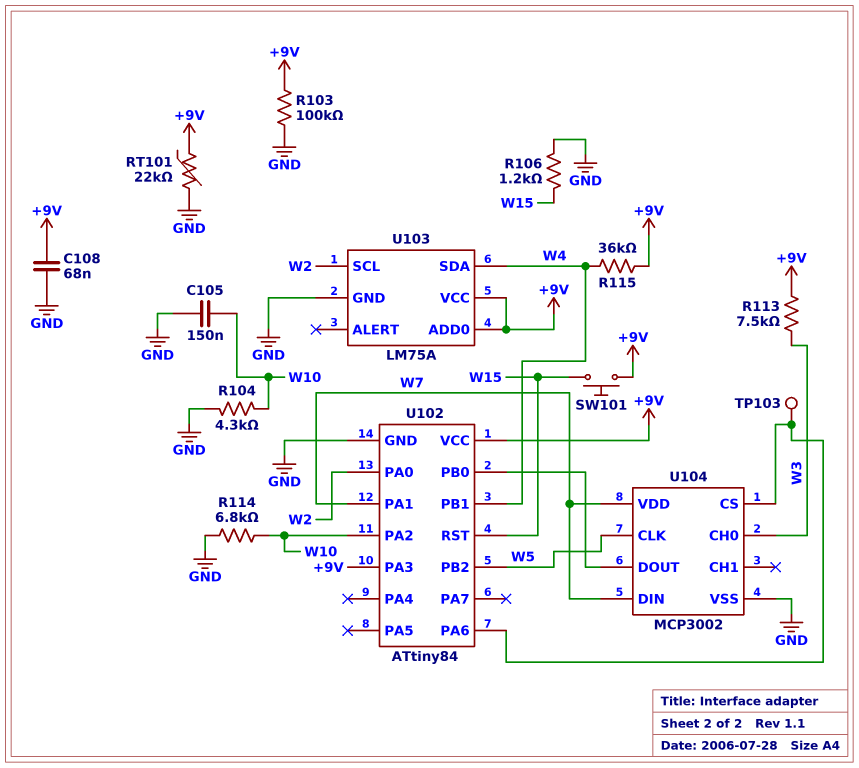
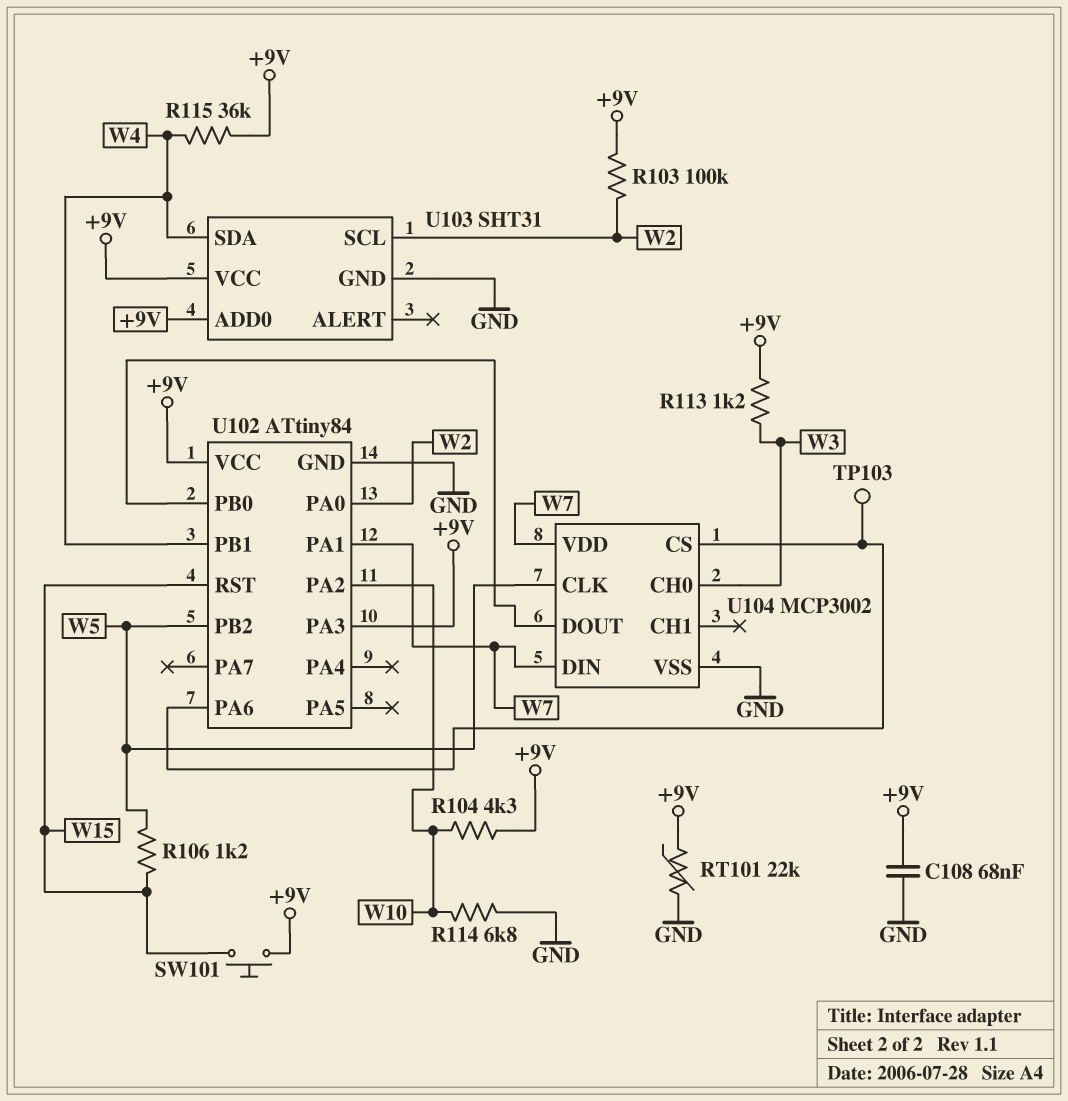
C105: 150nF (GND, W10) -> none
R103: 100k (+9V, GND) -> 100k (+9V, W2)
R104: 4.3k (GND, W10) -> 4.3k (+9V, W10)
R106: 1.2k (GND, W15) -> 1.2k (W5, W15)
R113: 7.5k (+9V, W3) -> 1.2k (+9V, W3)
U103: LM75A -> SHT31

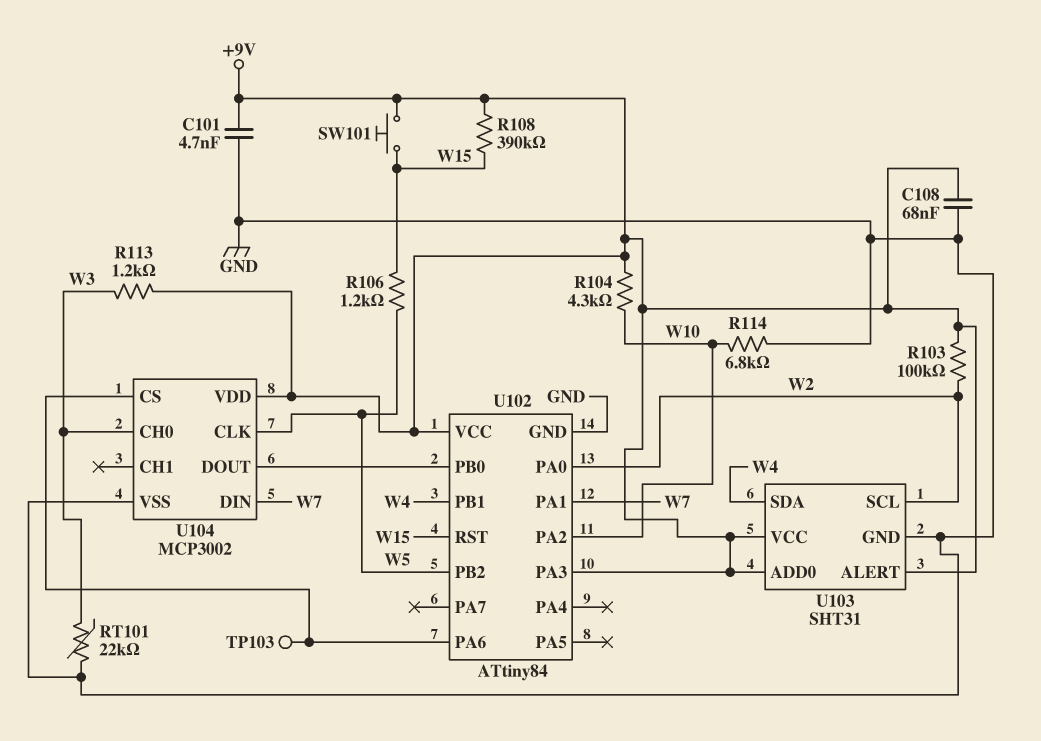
C101: none -> 4.7nF (+9V, GND)
R108: none -> 390k (+9V, W15)
R115: 36k (+9V, W4) -> none
RT101: 22k (+9V, GND) -> 22k (GND, W3)
U103 pin ALERT: none -> +9V
U104 pin VDD: W7 -> +9V

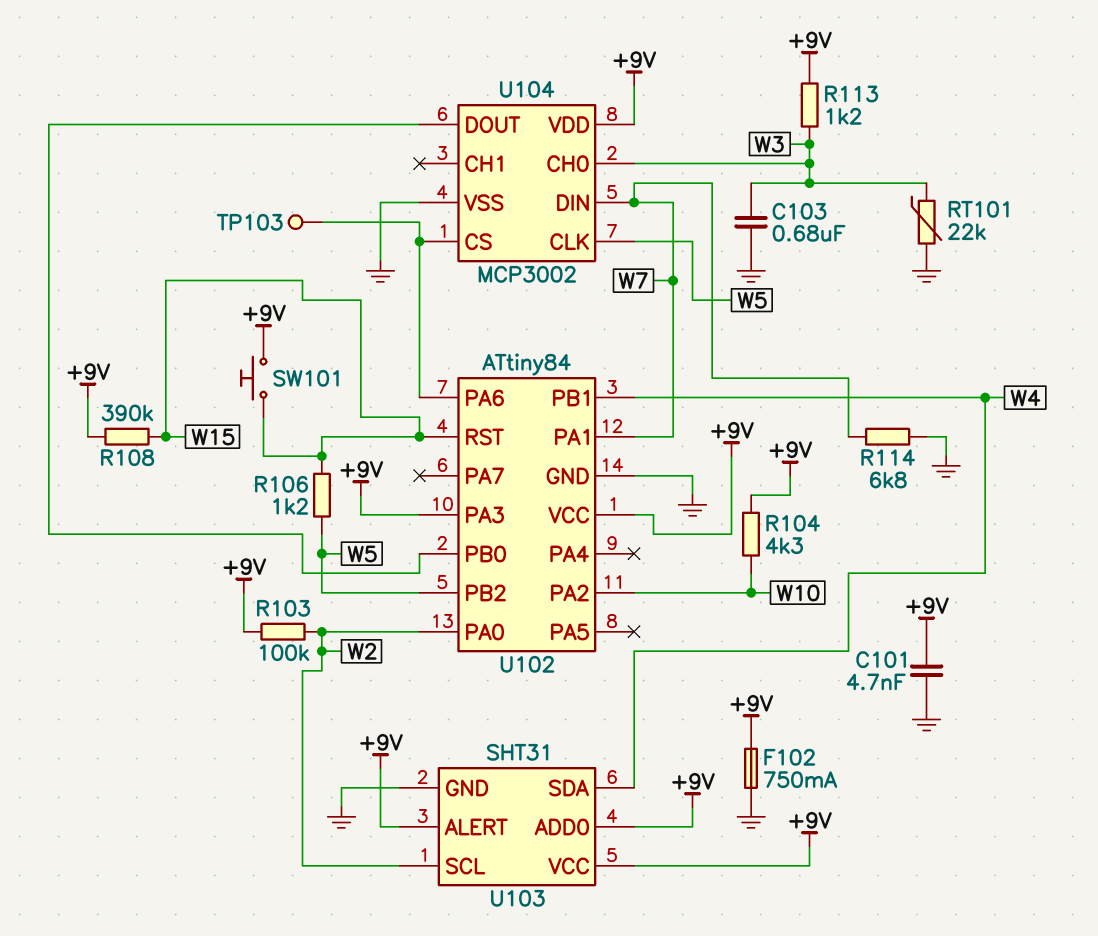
C103: none -> 680nF (GND, W3)
C108: 68nF (+9V, GND) -> none
F102: none -> 750mA (+9V, GND)
R114: 6.8k (GND, W10) -> 6.8k (GND, W7)

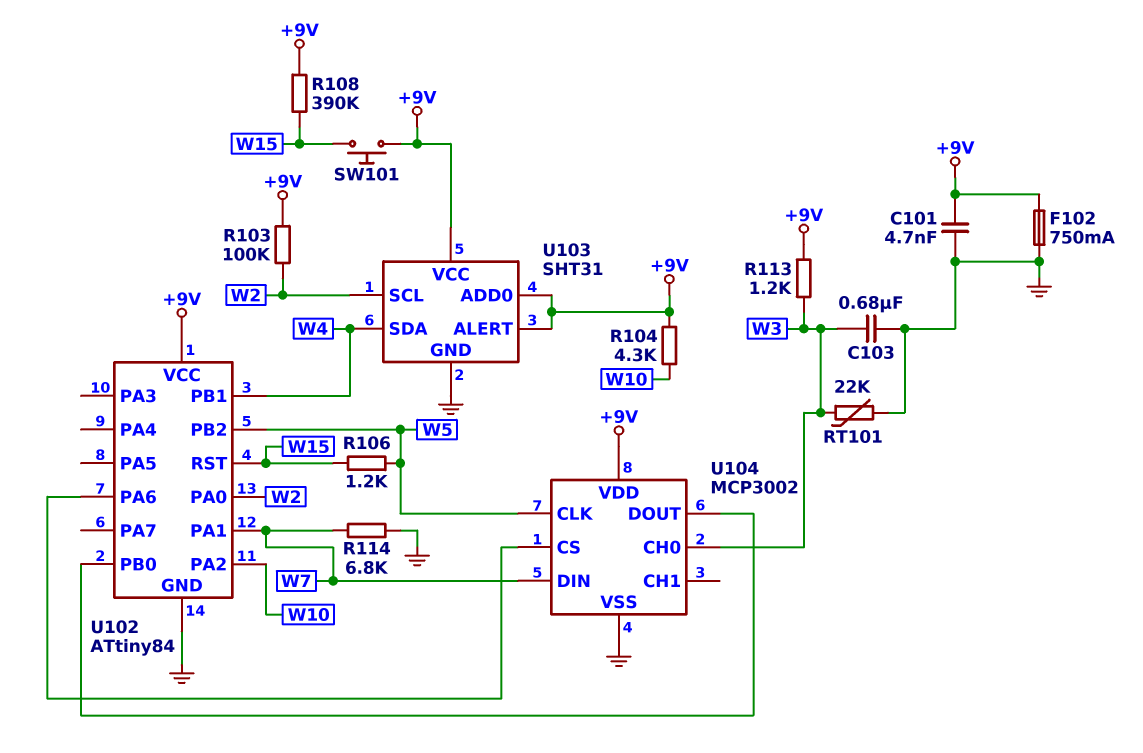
TP103: test point (U102/PA6) -> none
U102 pin PA3: +9V -> none

